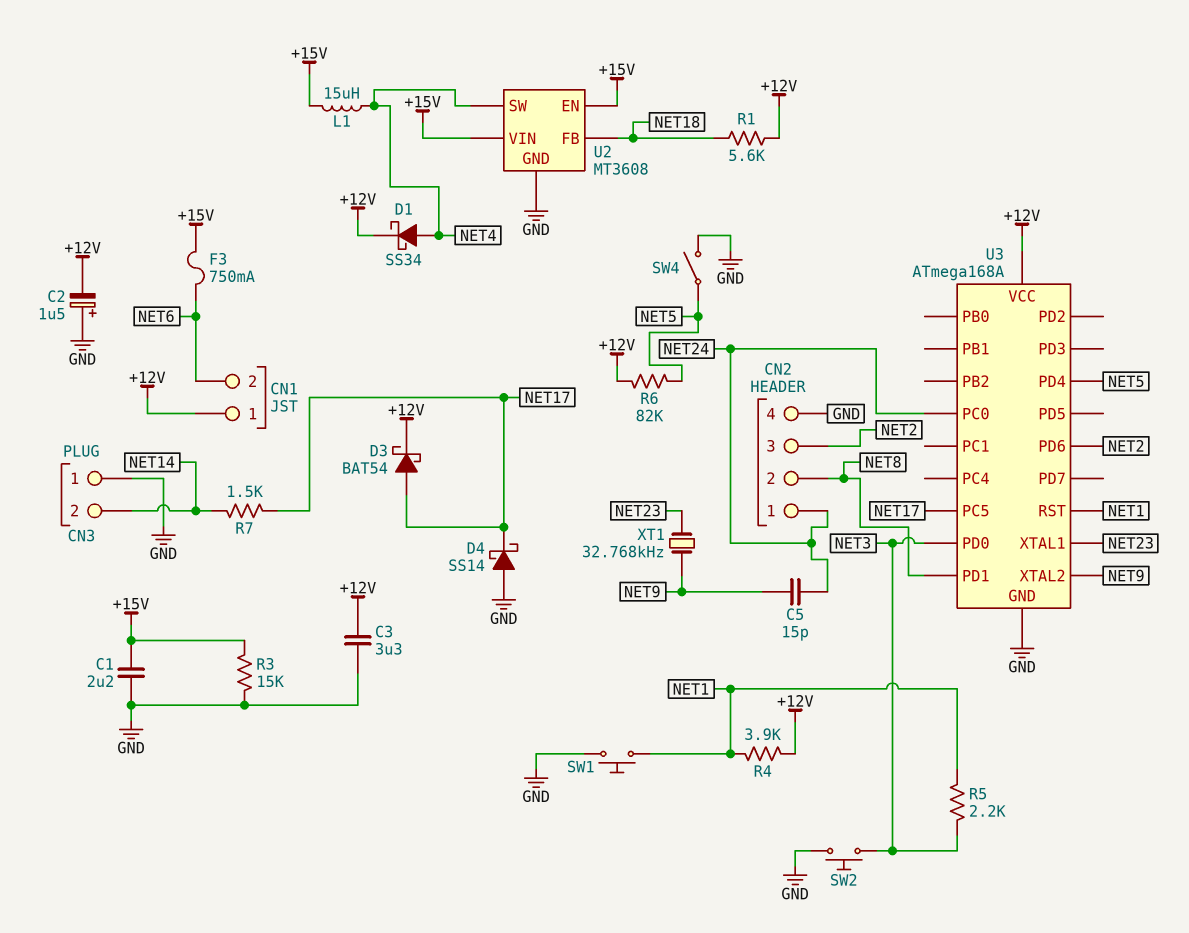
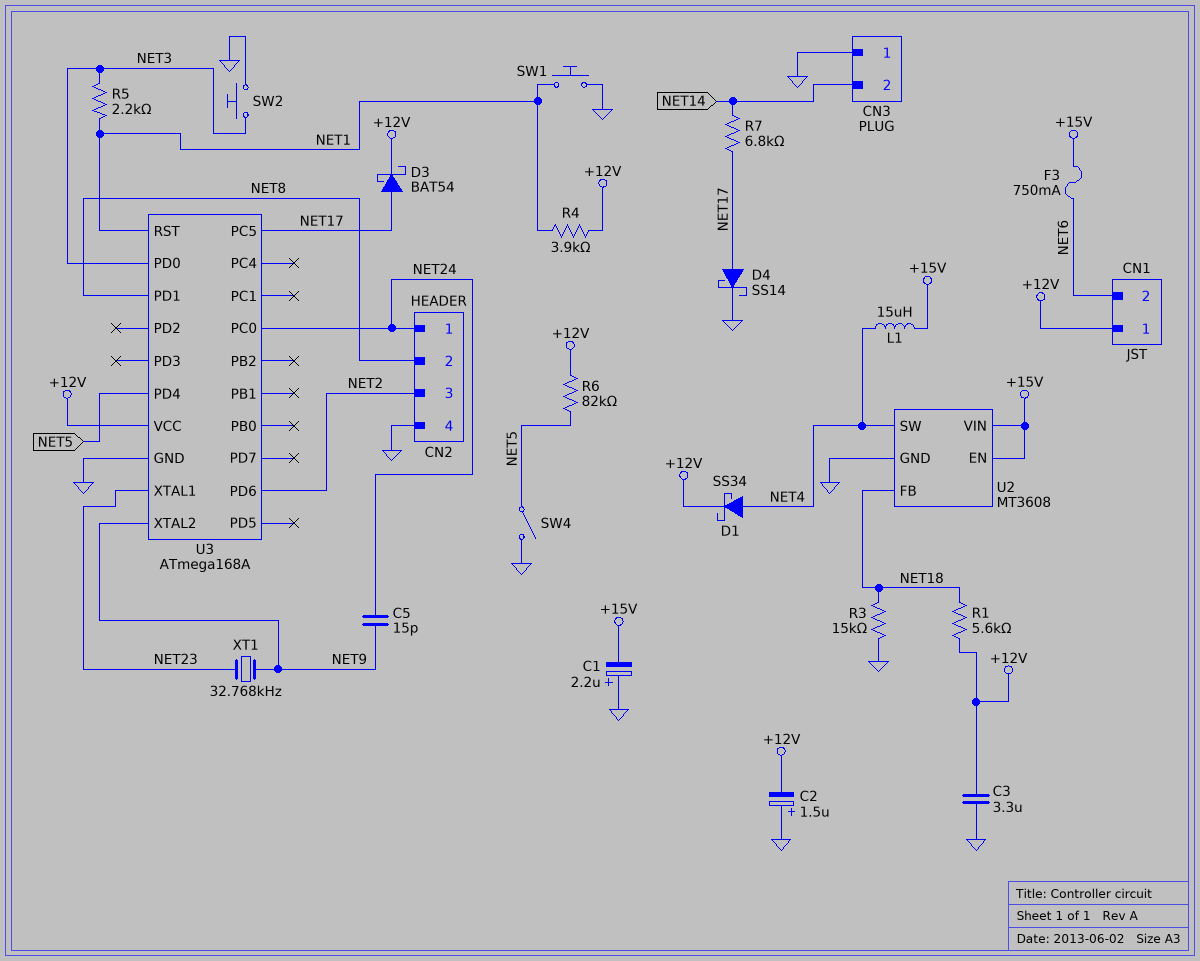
C1: 2.2uF (+15V, GND) -> 2.2uF (plus GND, minus +15V)
D4: schottky SS14 (A GND, K NET17) -> schottky SS14 (A NET17, K GND)
R3: 15k (+15V, GND) -> 15k (GND, NET18)
R7: 1.5k (NET14, NET17) -> 6.8k (NET14, NET17)

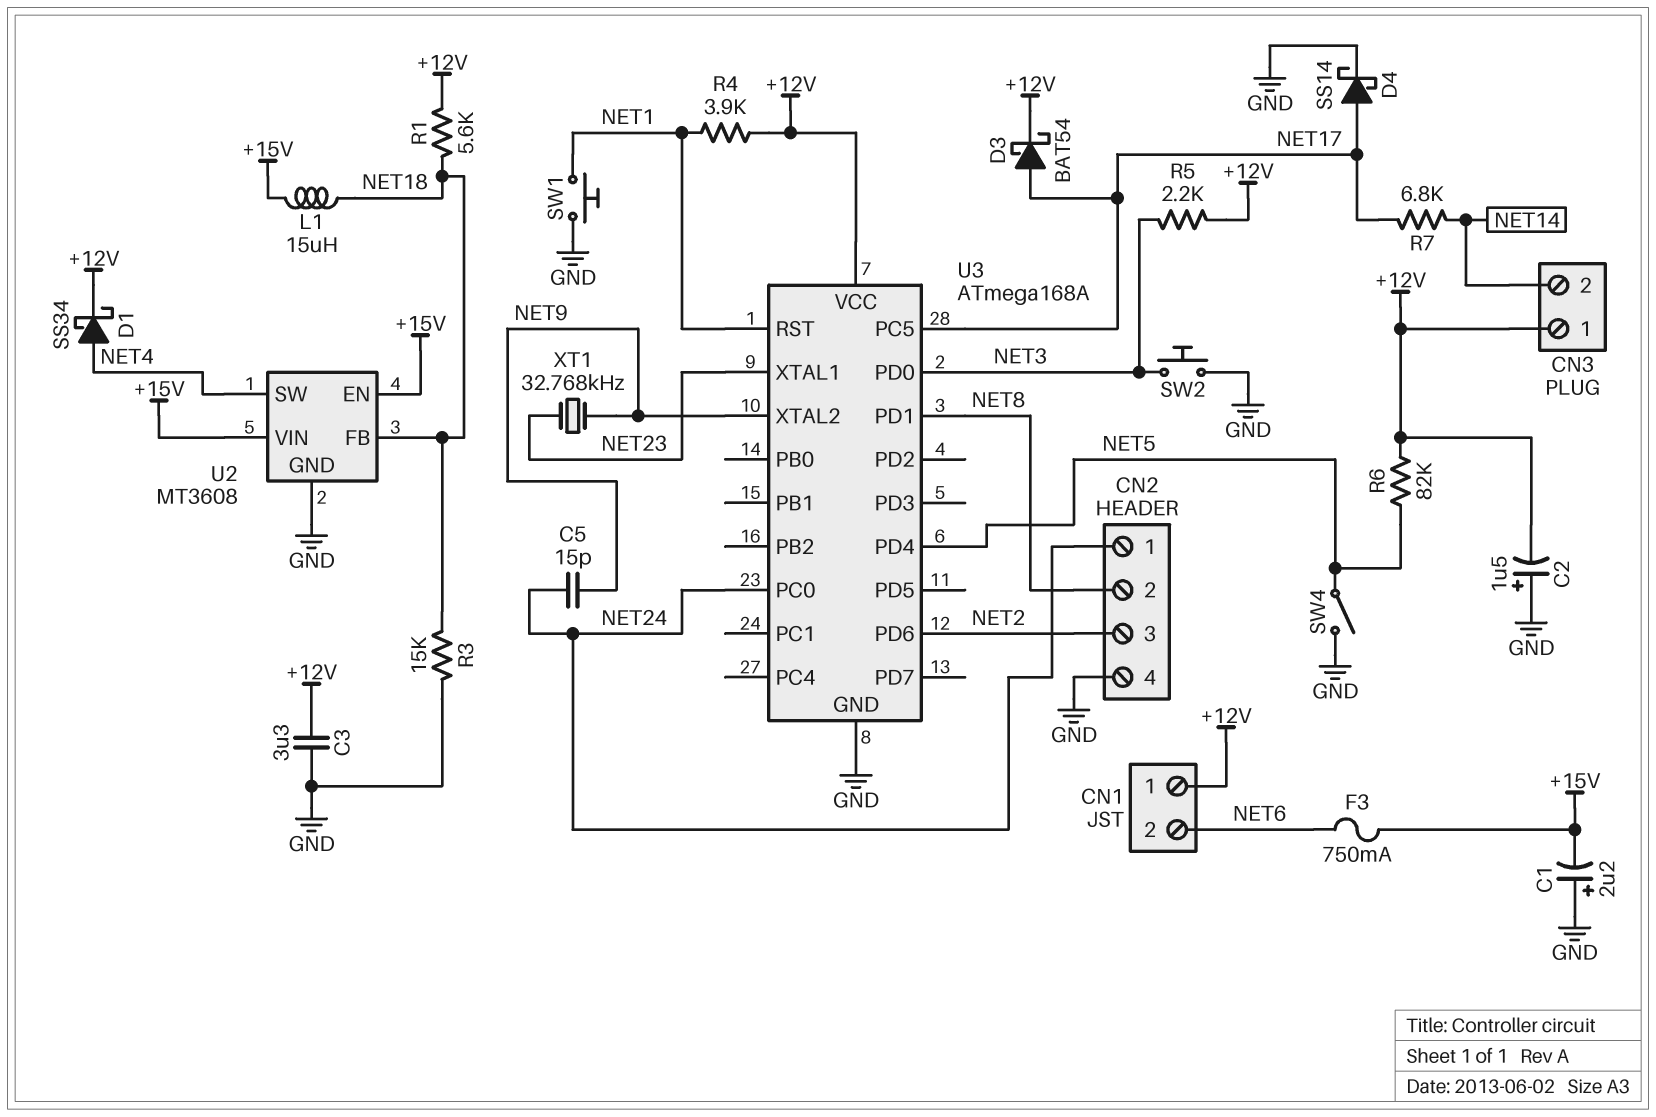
CN3 pin 1: GND -> +12V
L1: 15uH (+15V, NET4) -> 15uH (+15V, NET18)
R5: 2.2k (NET1, NET3) -> 2.2k (+12V, NET3)

